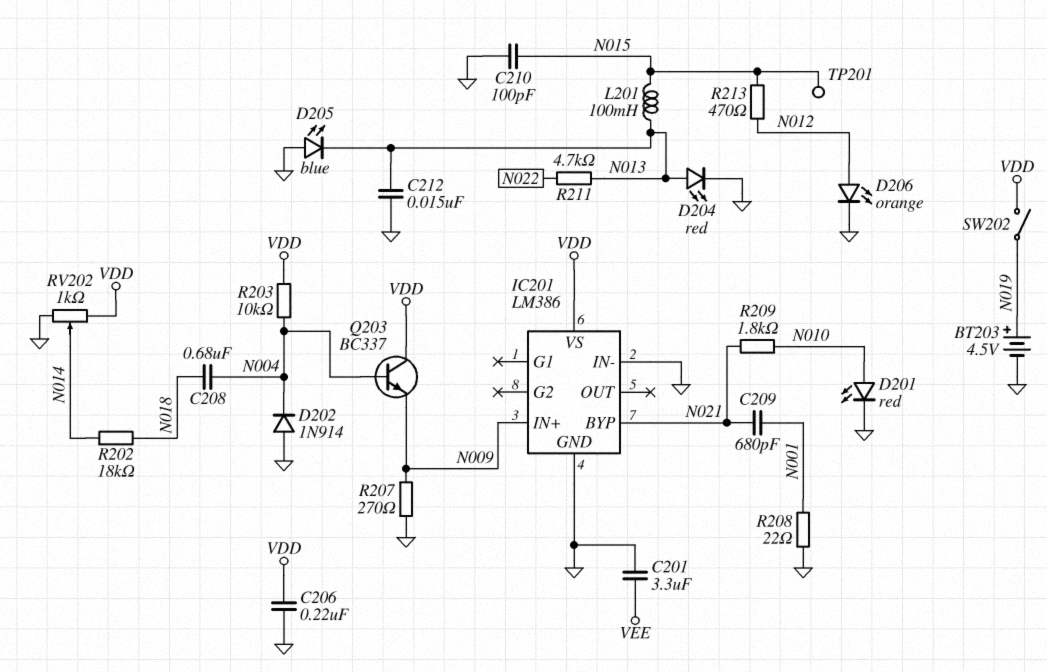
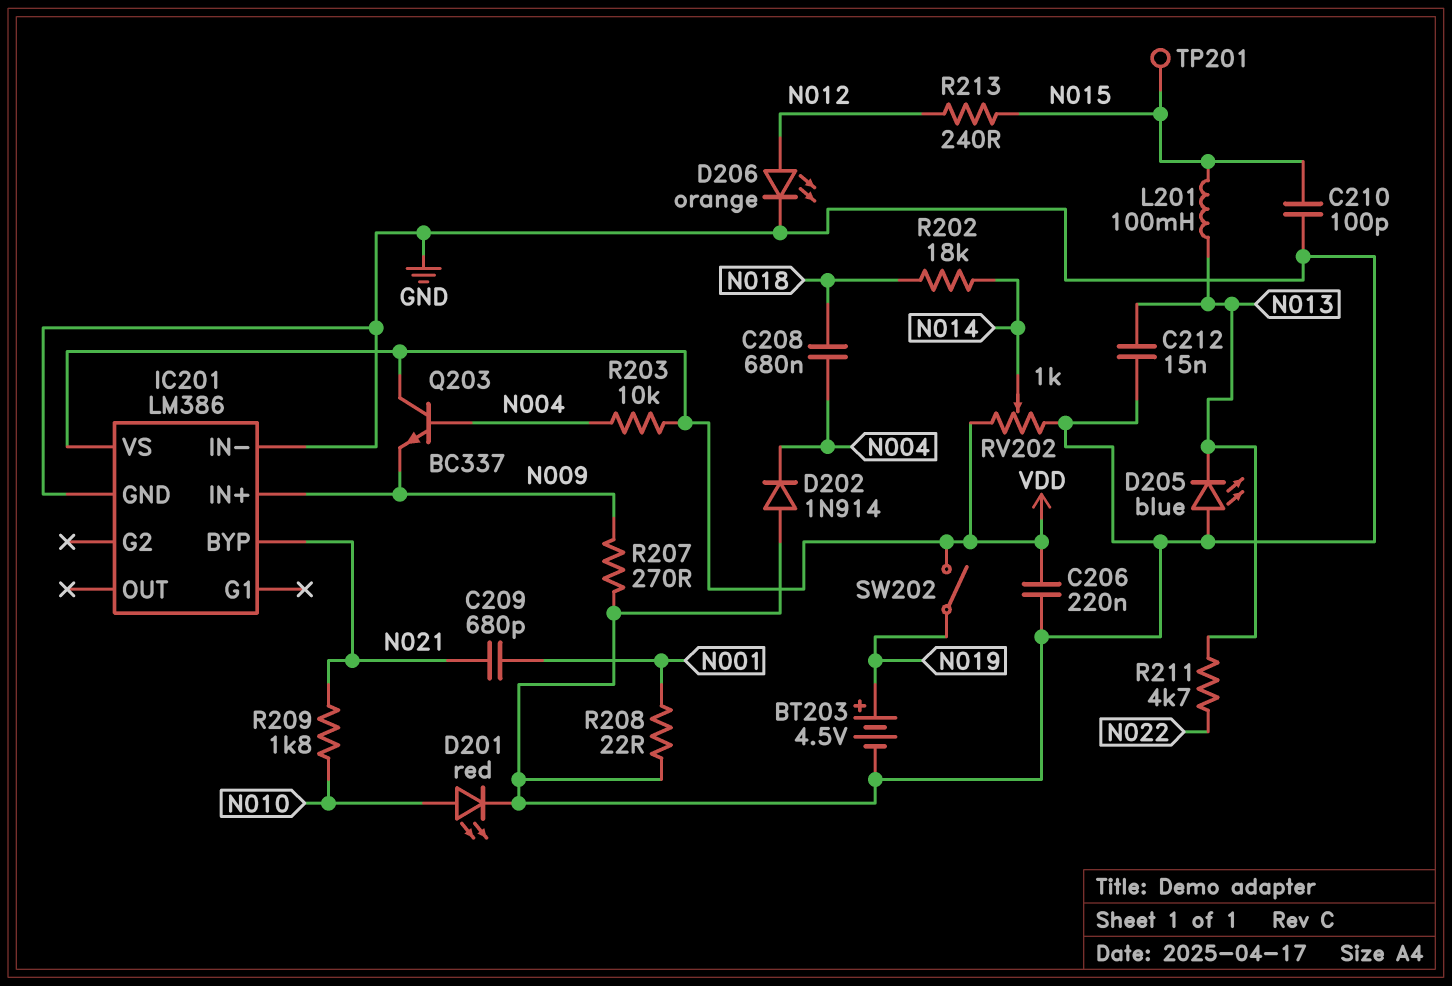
C201: 3.3uF (GND, VEE) -> none
D204: LED red (A N013, K GND) -> none
R213: 470 (N012, N015) -> 240 (N012, N015)

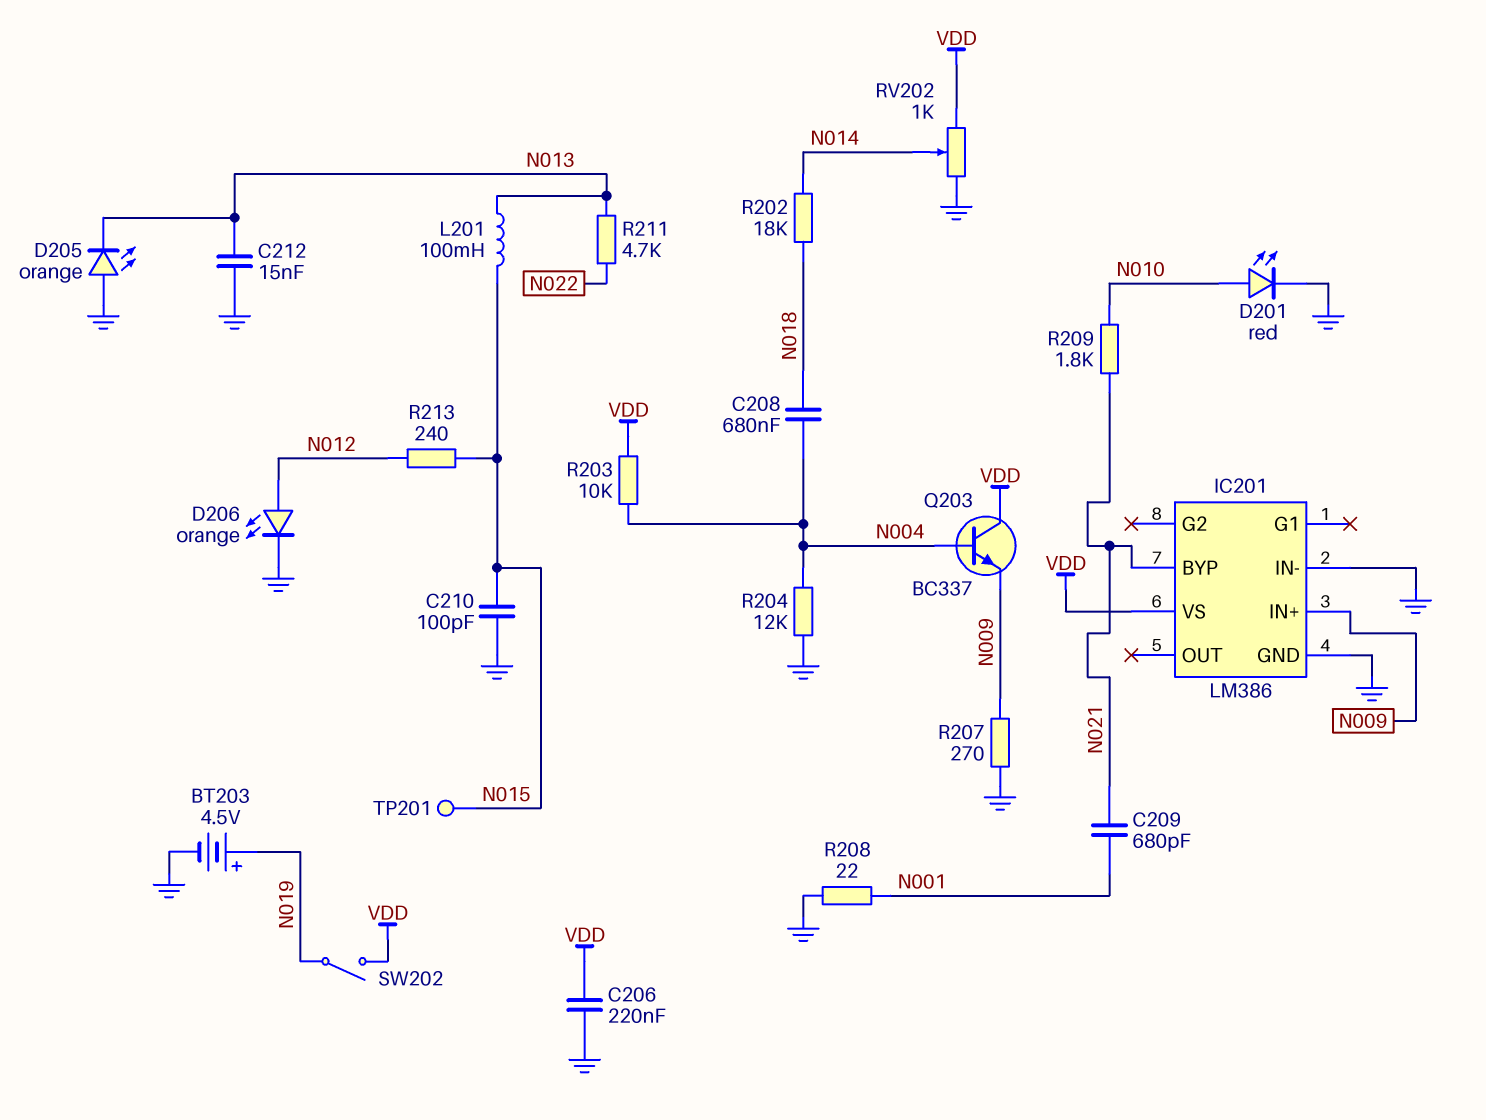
D202: diode 1N914 (A GND, K N004) -> none
D205: LED blue (A GND, K N013) -> LED orange (A GND, K N013)
R204: none -> 12k (GND, N004)

